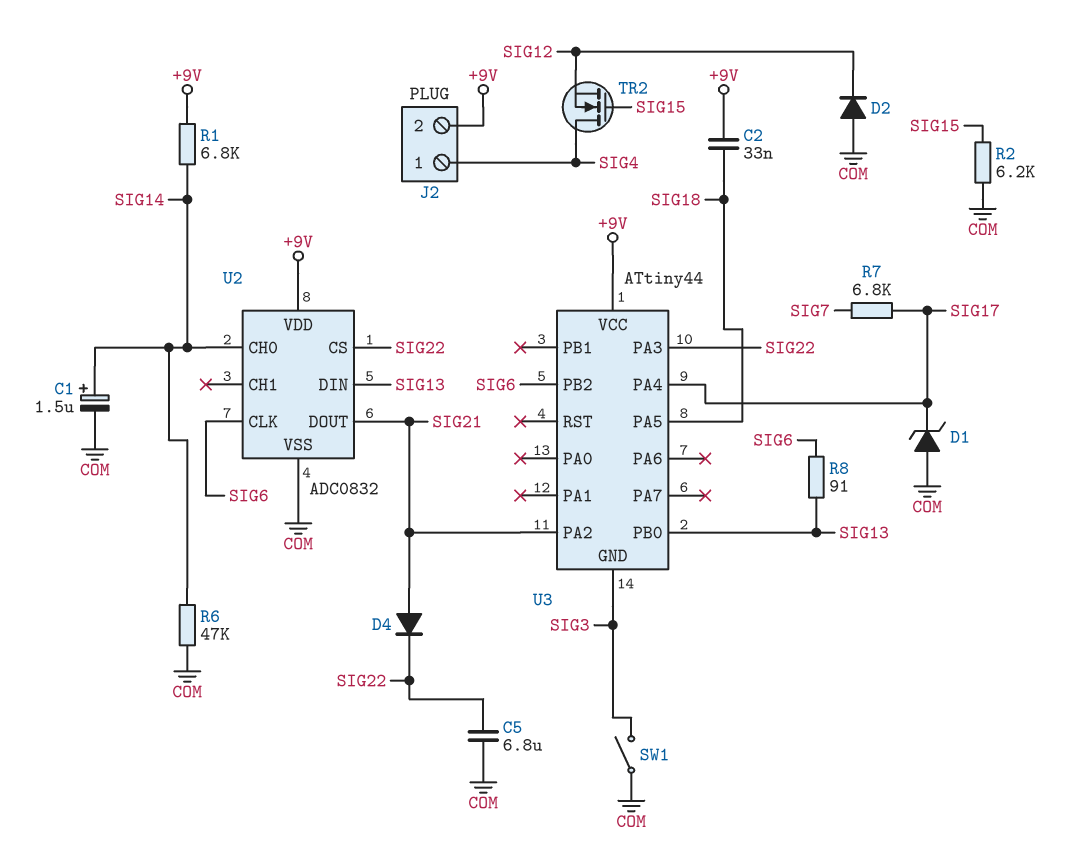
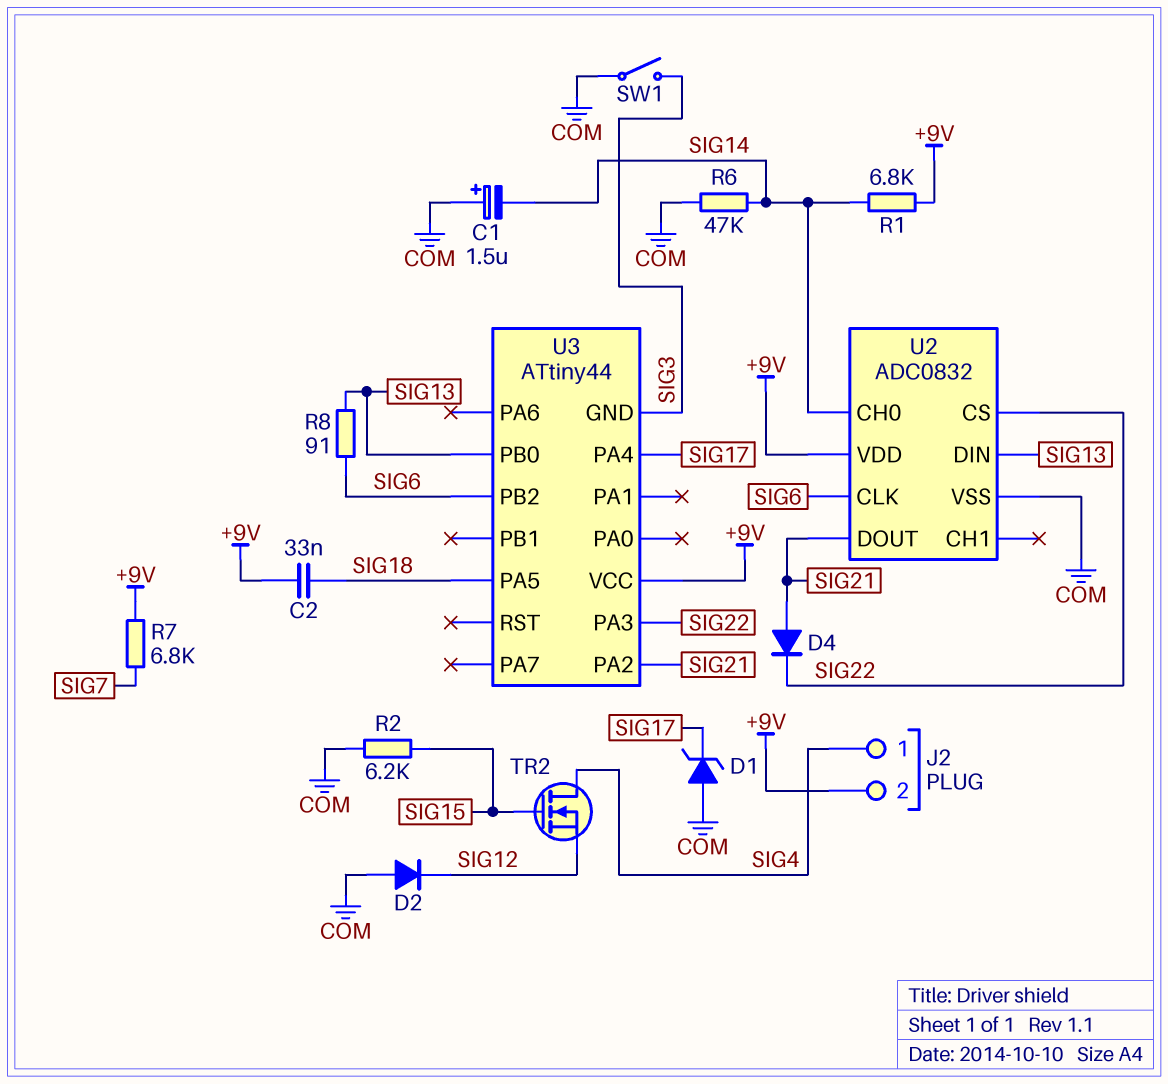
C1: 1.5uF (plus SIG14, minus COM) -> 1.5uF (plus COM, minus SIG14)
C5: 6.8uF (COM, SIG22) -> none
R7: 6.8k (SIG7, SIG17) -> 6.8k (+9V, SIG7)

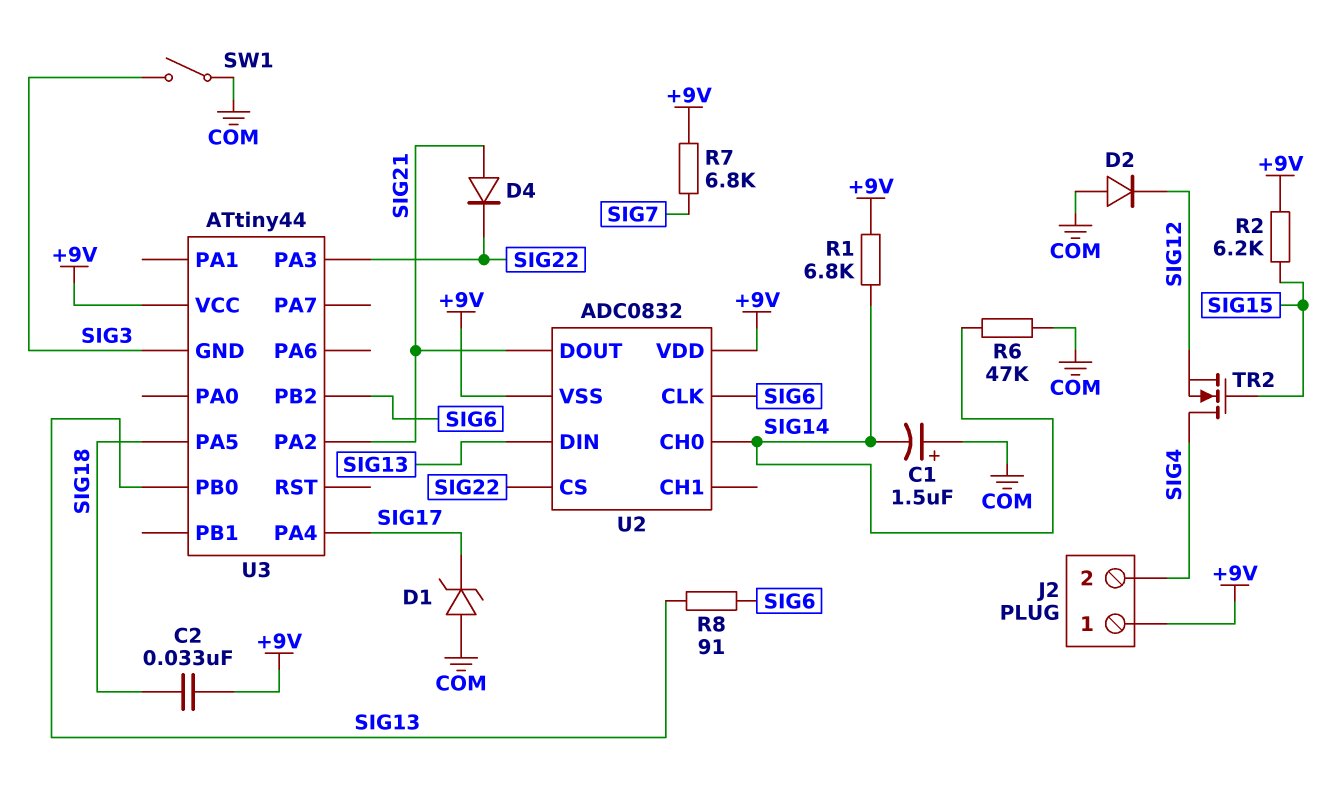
J2 pin 1: SIG4 -> +9V
J2 pin 2: +9V -> SIG4
R2: 6.2k (COM, SIG15) -> 6.2k (+9V, SIG15)
U2 pin VSS: COM -> +9V

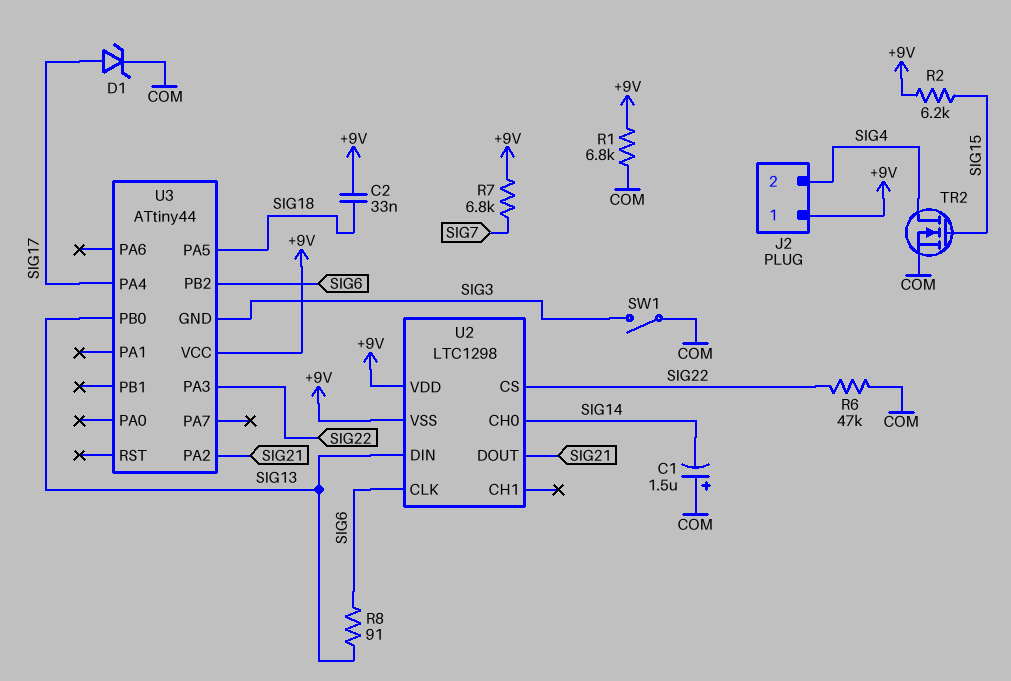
D1: zener (A COM, K SIG17) -> zener (A SIG17, K COM)
D2: diode (A COM, K SIG12) -> none
D4: diode (A SIG21, K SIG22) -> none
R1: 6.8k (+9V, SIG14) -> 6.8k (+9V, COM)
R6: 47k (COM, SIG14) -> 47k (COM, SIG22)
TR2: NMOS (G SIG15, D SIG4, S SIG12) -> NMOS (G SIG15, D SIG4, S COM)
U2: ADC0832 -> LTC1298

